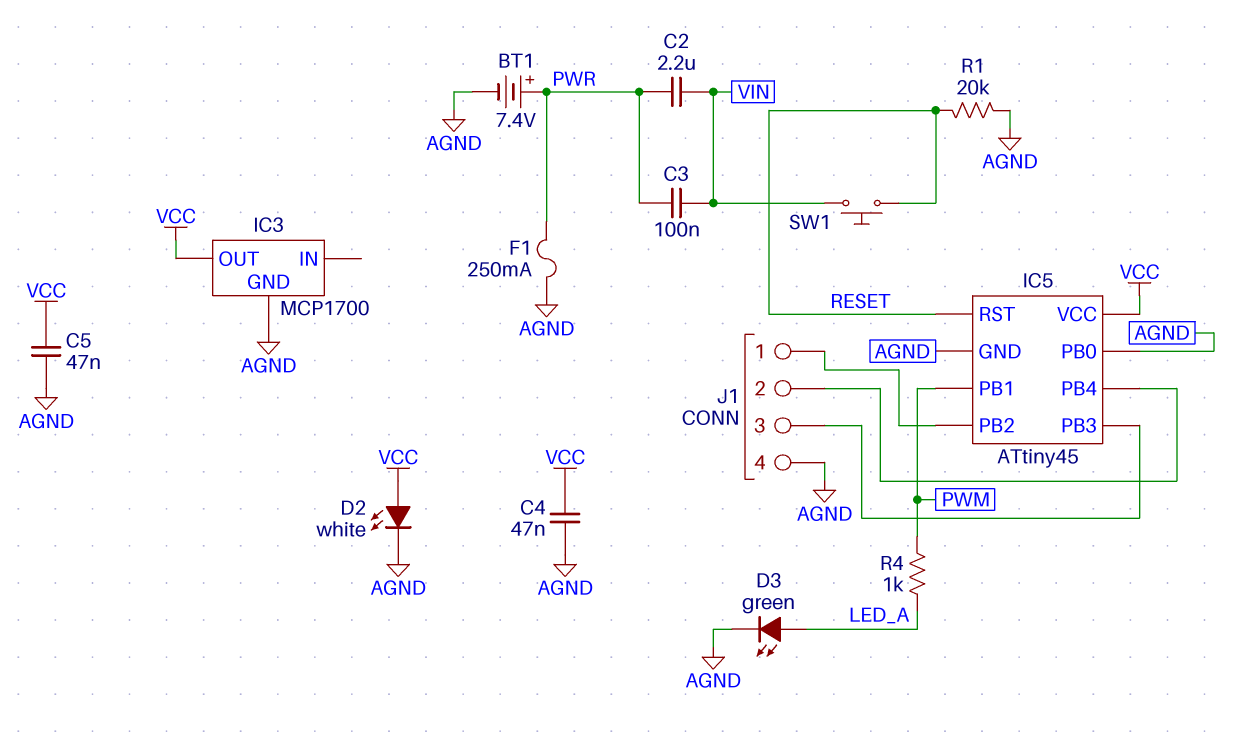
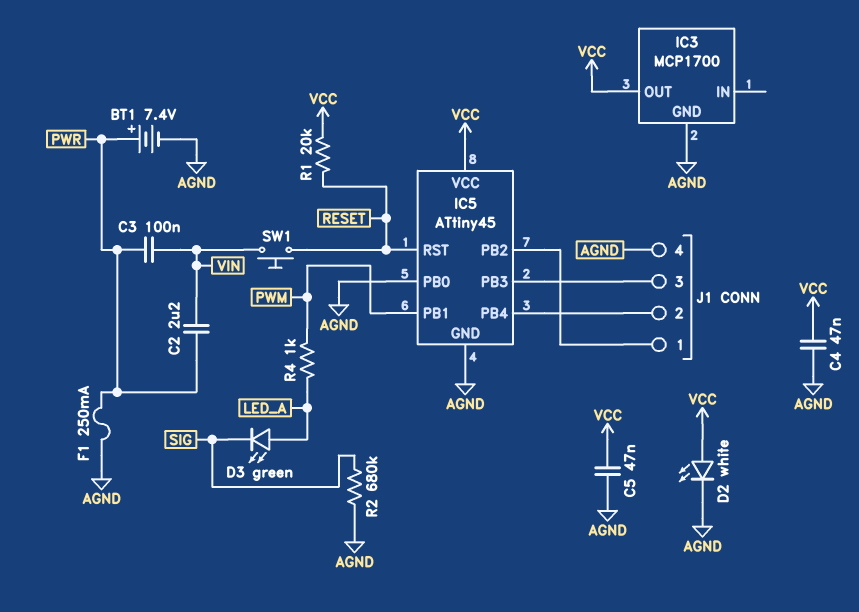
D3: LED green (A LED_A, K AGND) -> LED green (A LED_A, K SIG)
R1: 20k (AGND, RESET) -> 20k (RESET, VCC)
R2: none -> 680k (AGND, SIG)

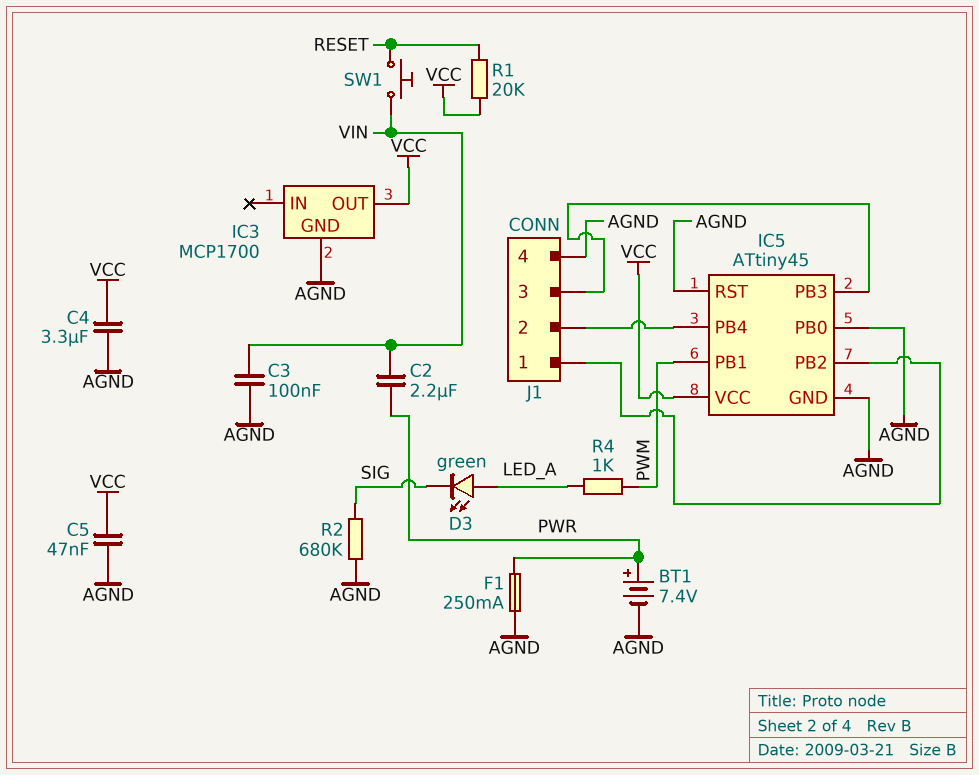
C3: 100nF (PWR, VIN) -> 100nF (AGND, VIN)
C4: 47nF (AGND, VCC) -> 3.3uF (AGND, VCC)
D2: LED white (A VCC, K AGND) -> none
IC5 pin RST: RESET -> AGND

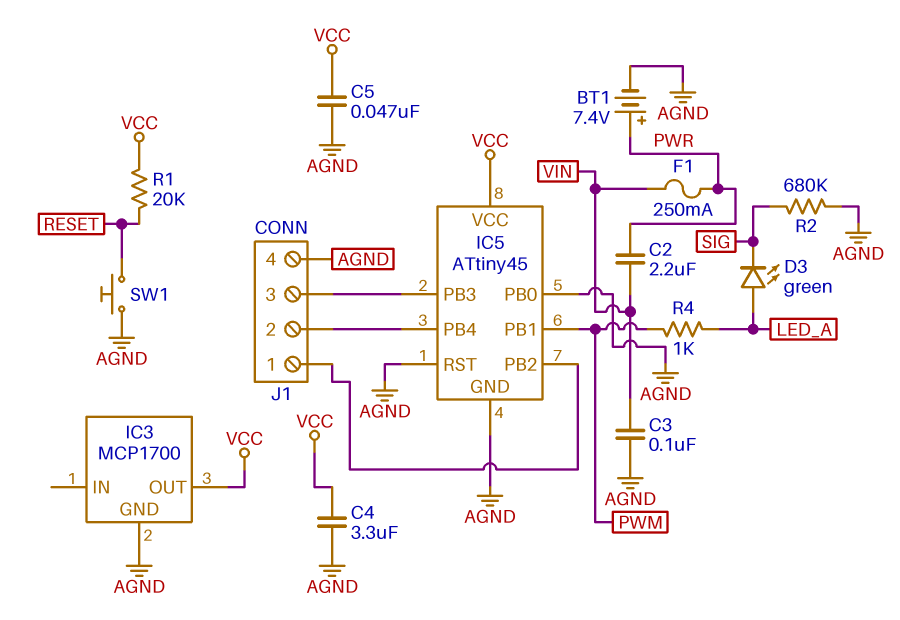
F1: 250mA (AGND, PWR) -> 250mA (PWR, VIN)
SW1: button (RESET, VIN) -> button (AGND, RESET)

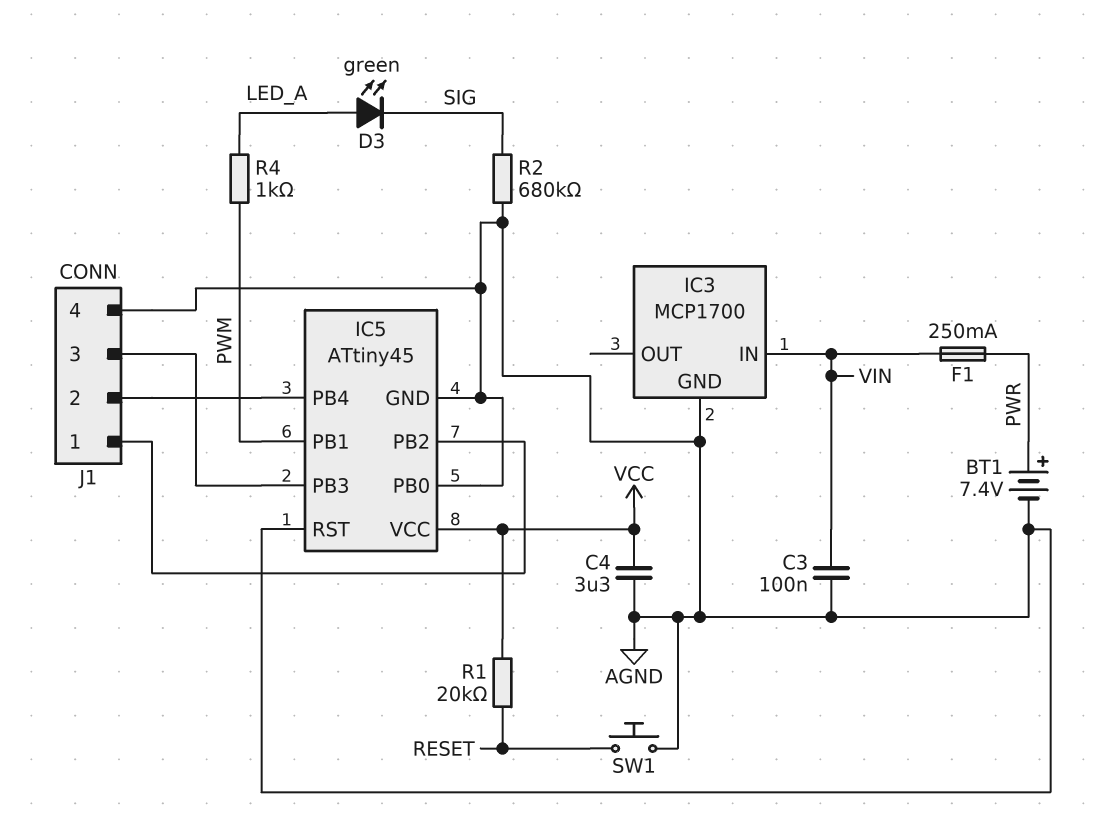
C2: 2.2uF (PWR, VIN) -> none
C5: 47nF (AGND, VCC) -> none
IC3 pin IN: none -> VIN
IC3 pin OUT: VCC -> none

